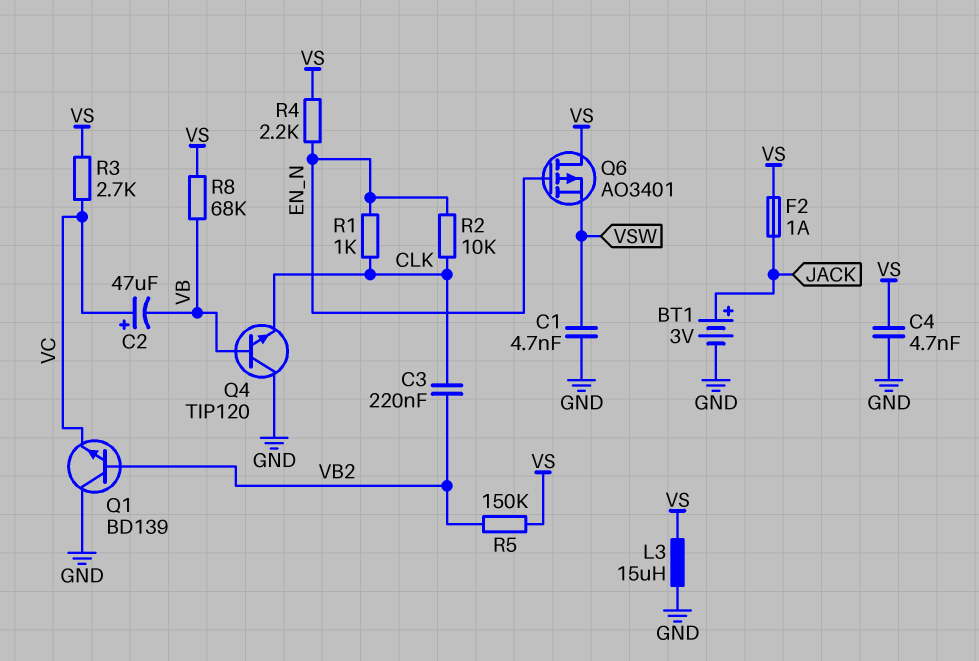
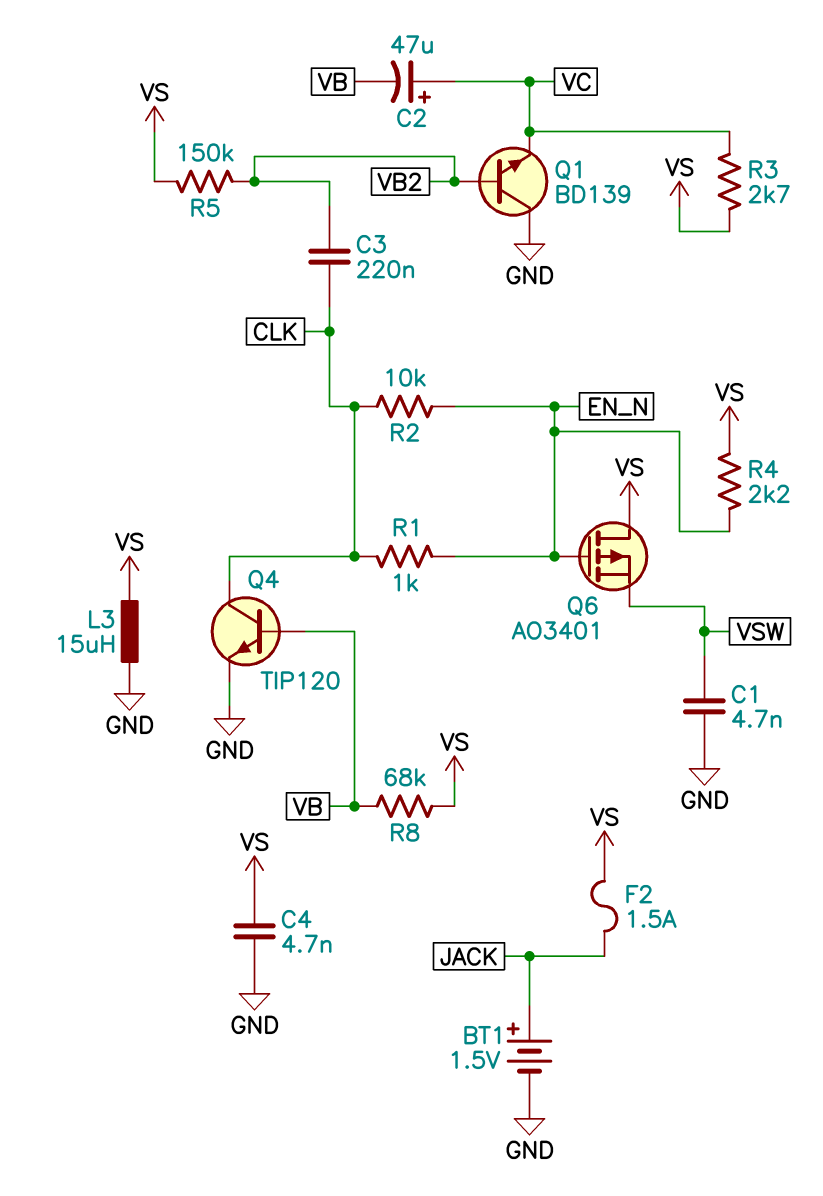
BT1: 3V (plus JACK, minus GND) -> 1.5V (plus JACK, minus GND)
F2: 1A (JACK, VS) -> 1.5A (JACK, VS)
Q4: NPN TIP120 (B VB, C GND, E CLK) -> NPN TIP120 (B VB, C CLK, E GND)

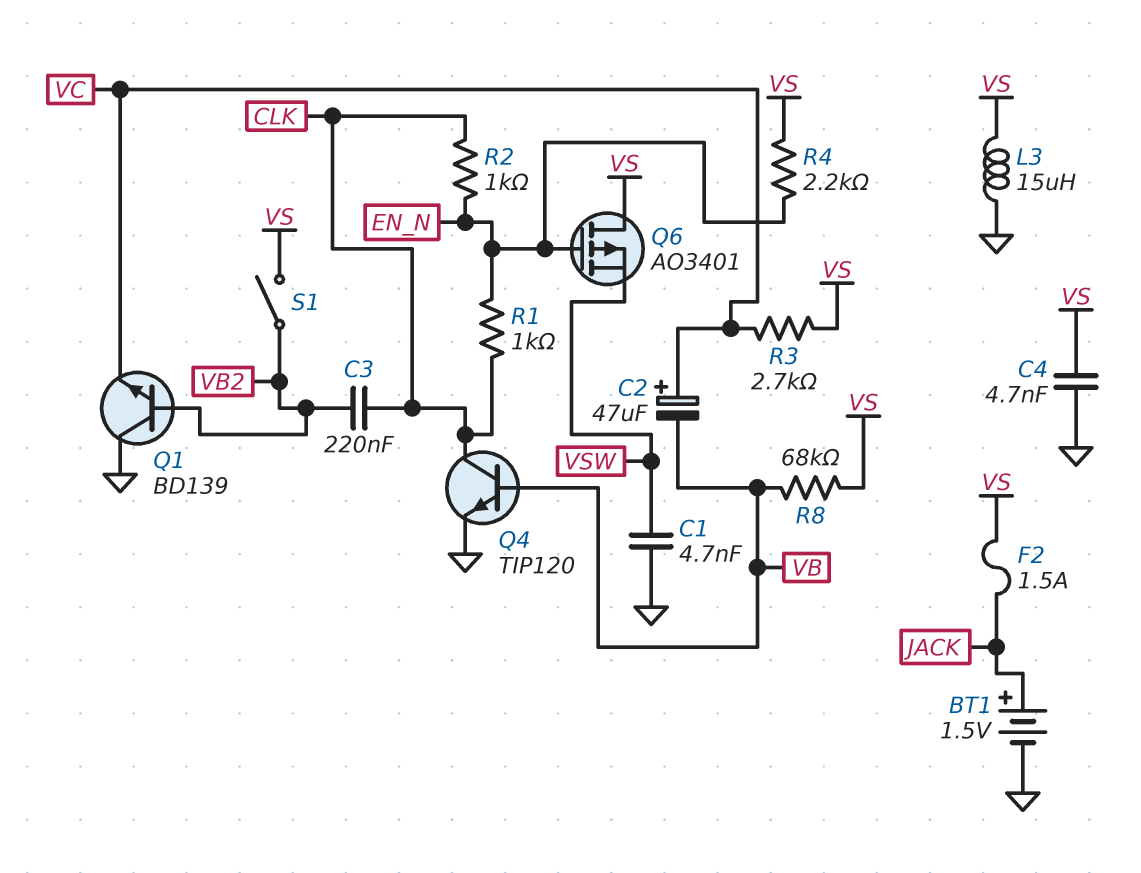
R2: 10k (CLK, EN_N) -> 1k (CLK, EN_N)
R5: 150k (VB2, VS) -> none
S1: none -> switch (VB2, VS)

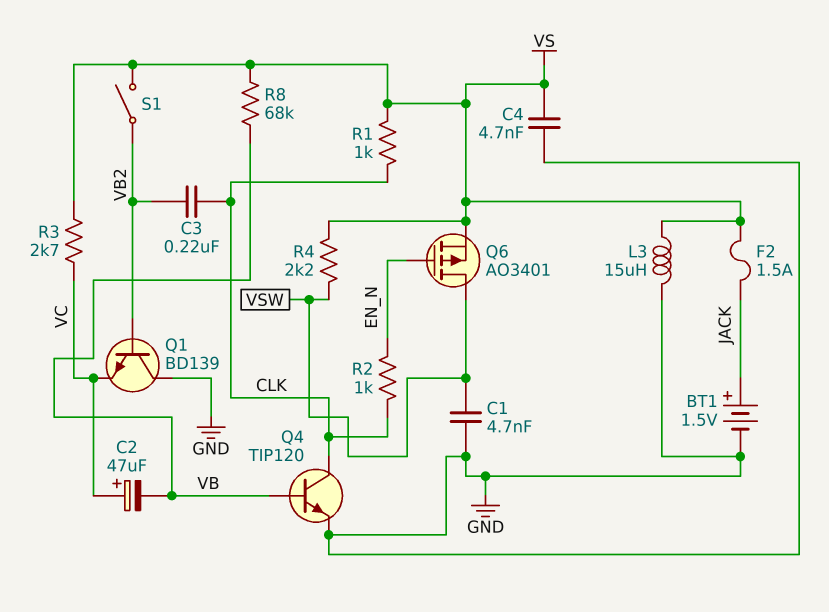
Q6: PMOS AO3401 (G EN_N, D VS, S VSW) -> PMOS AO3401 (G EN_N, D VSW, S VS)
R1: 1k (CLK, EN_N) -> 1k (CLK, VS)
R4: 2.2k (EN_N, VS) -> 2.2k (VS, VSW)

